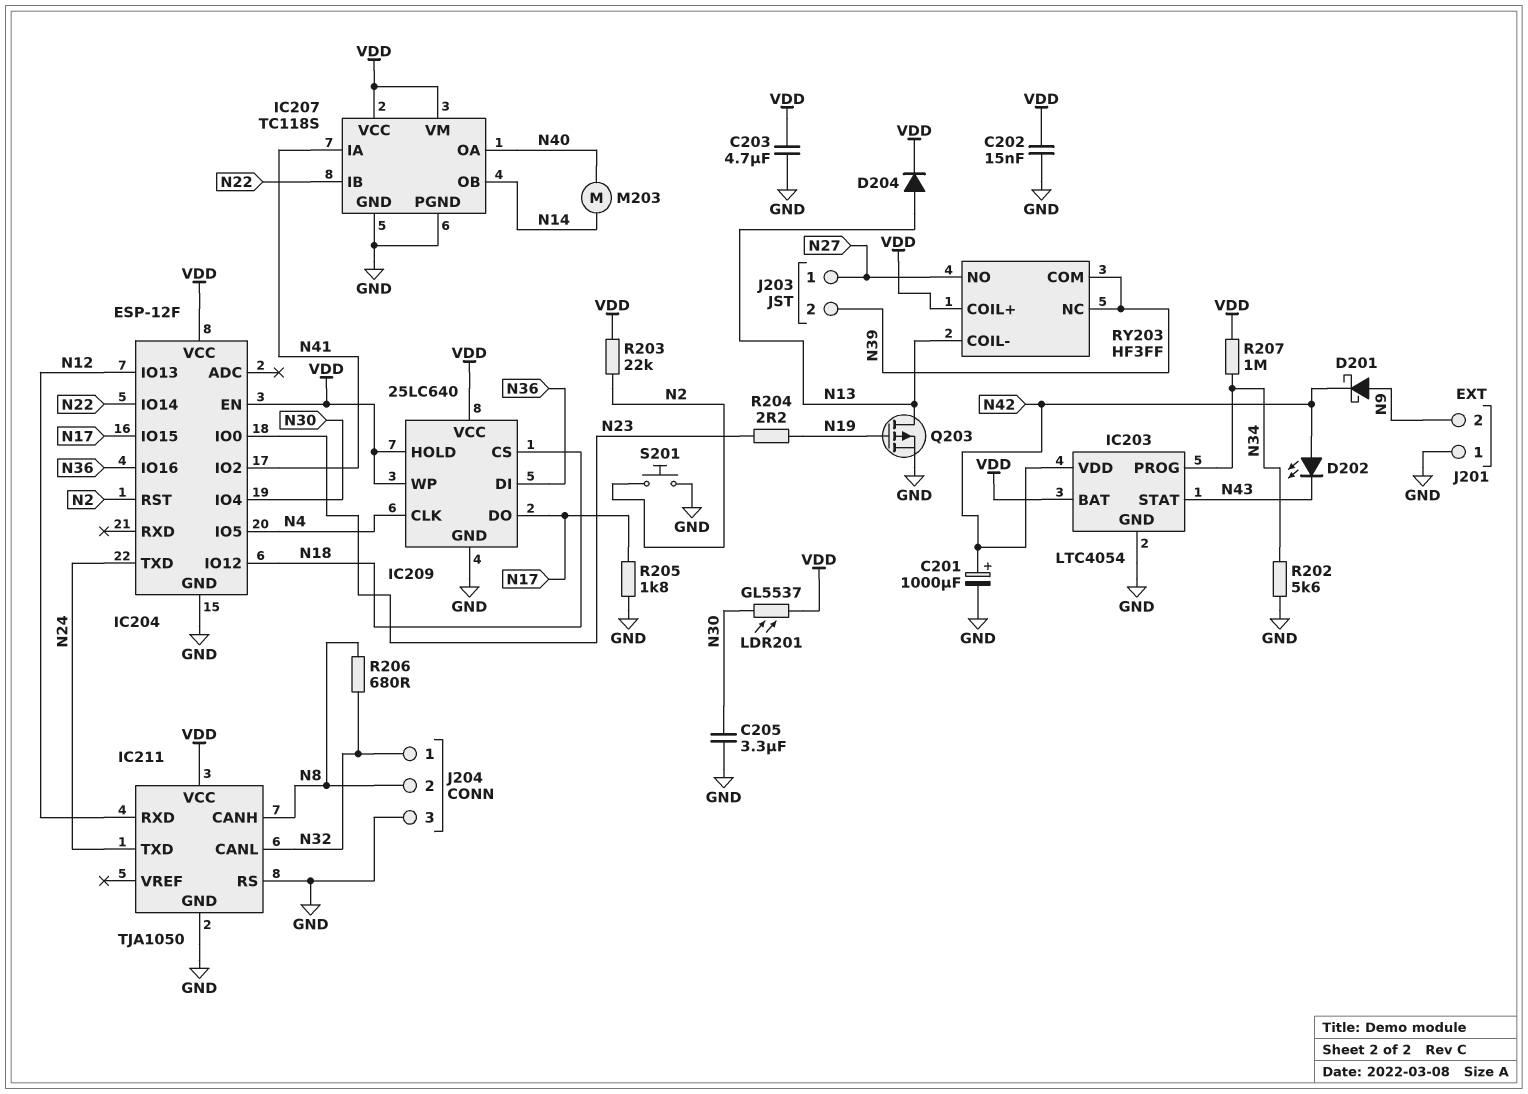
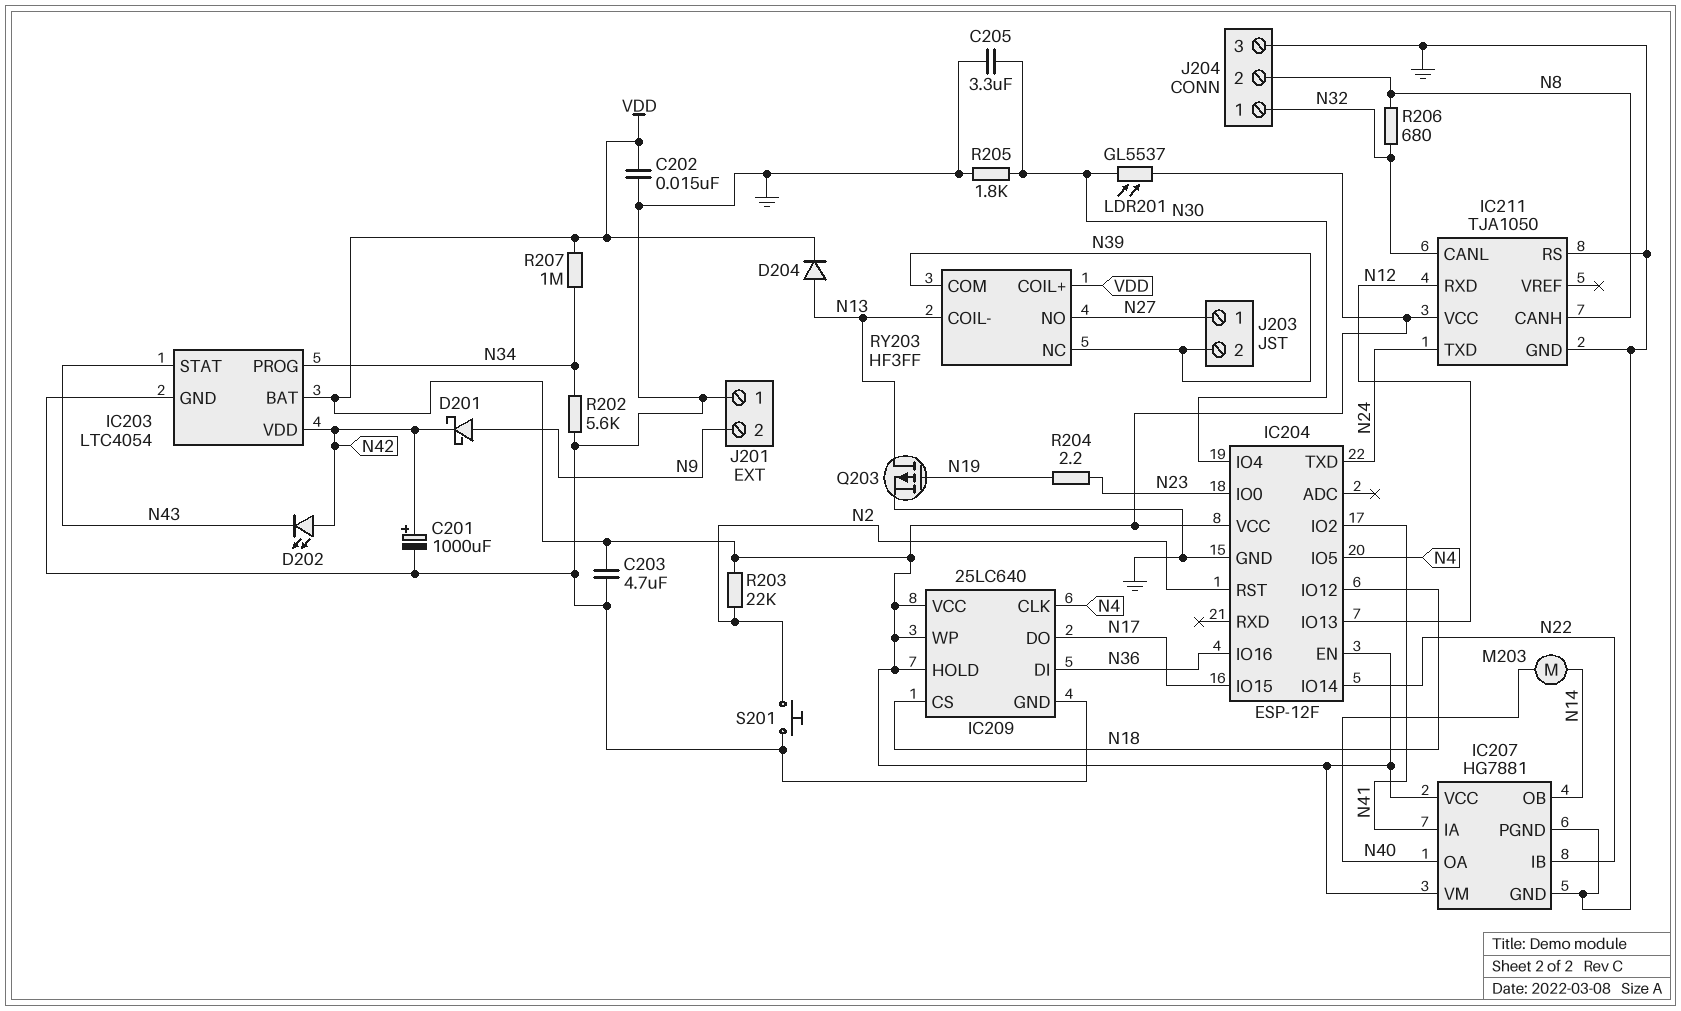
IC207: TC118S -> HG7881
R205: 1.8k (GND, N17) -> 1.8k (GND, N30)

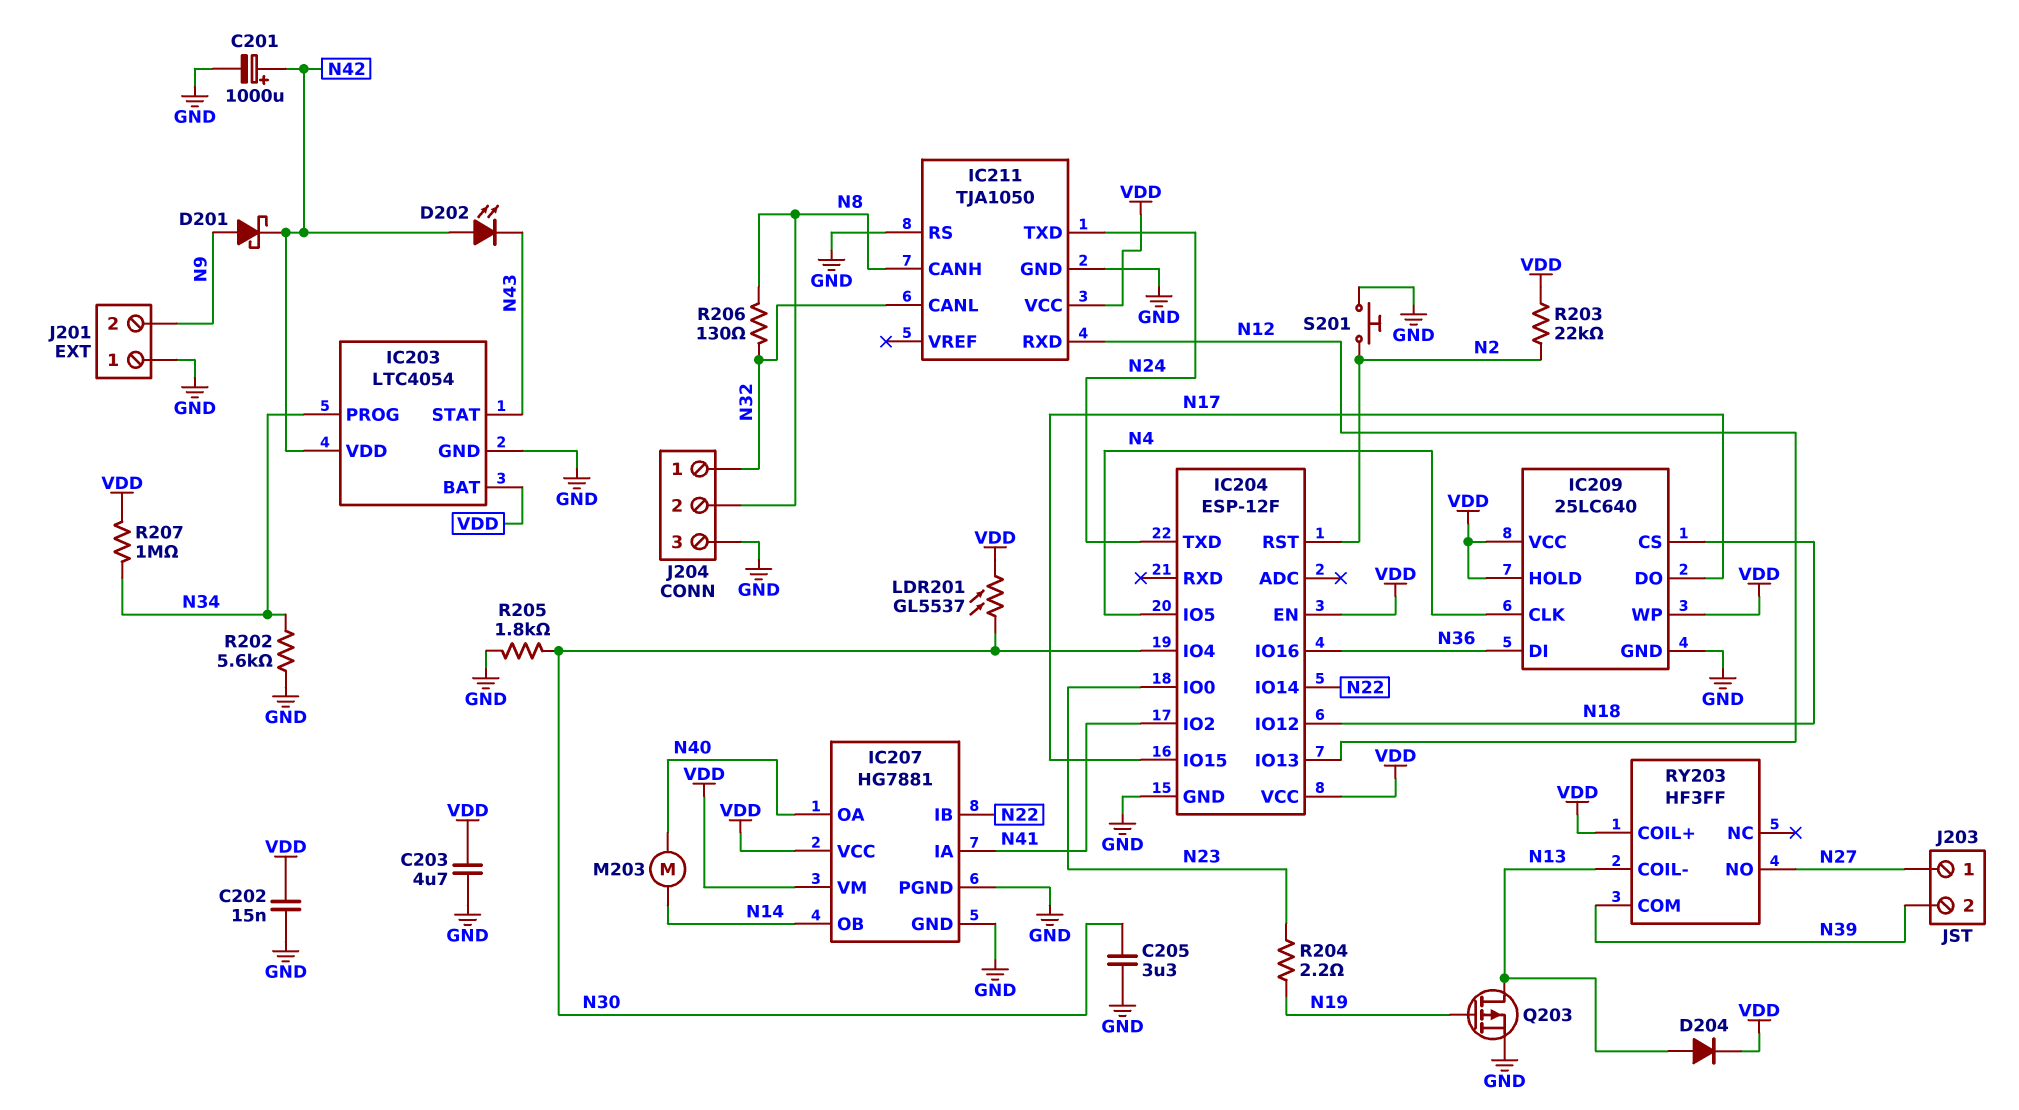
R206: 680 (N8, N32) -> 130 (N8, N32)
RY203 pin NC: N39 -> none

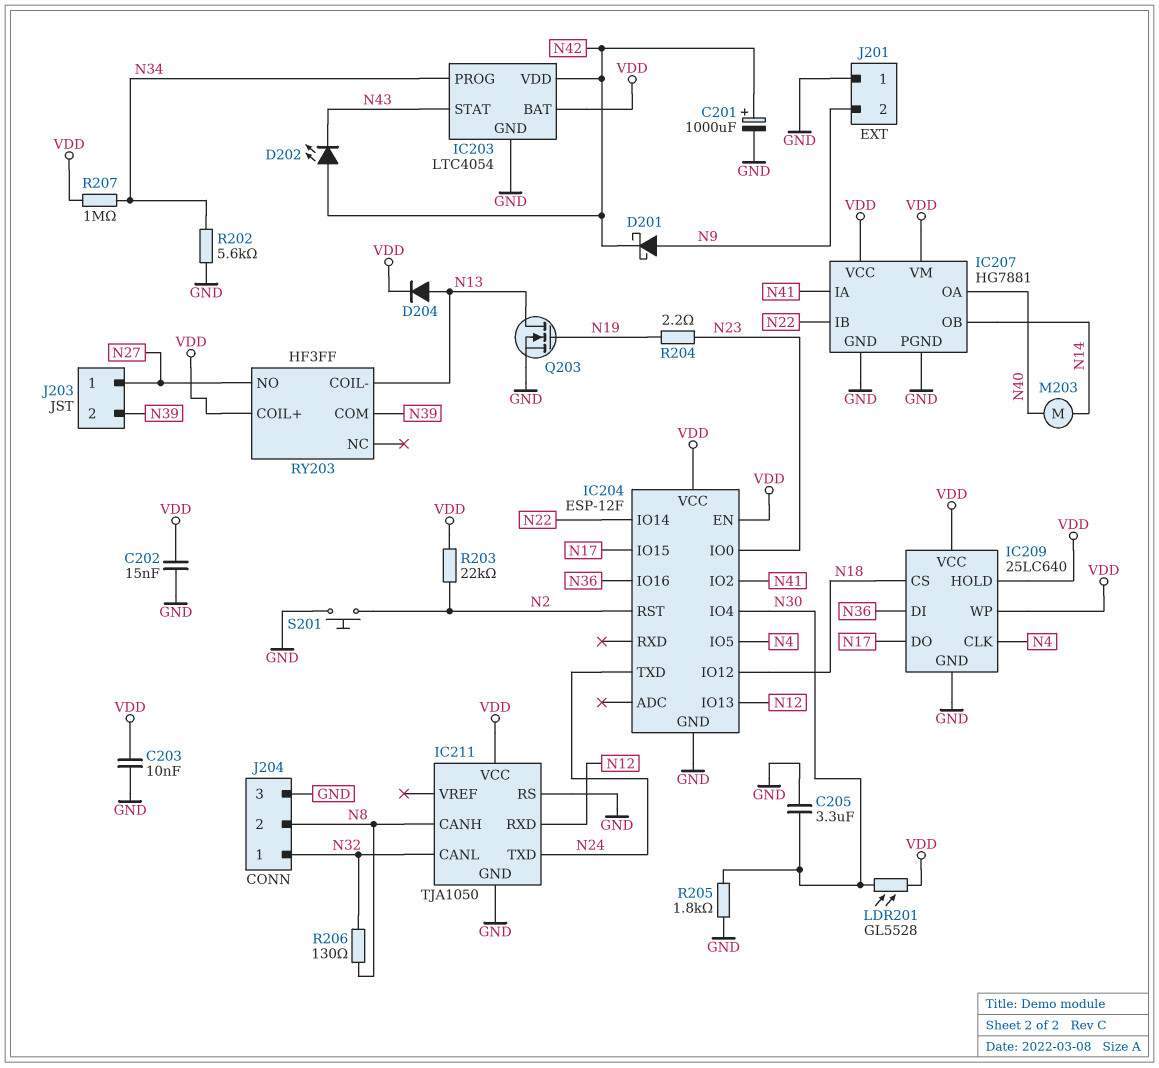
C203: 4.7uF (GND, VDD) -> 10nF (GND, VDD)
LDR201: GL5537 (N30, VDD) -> GL5528 (N30, VDD)
Q203: PMOS (G N19, D N13, S GND) -> NMOS (G N19, D N13, S GND)

